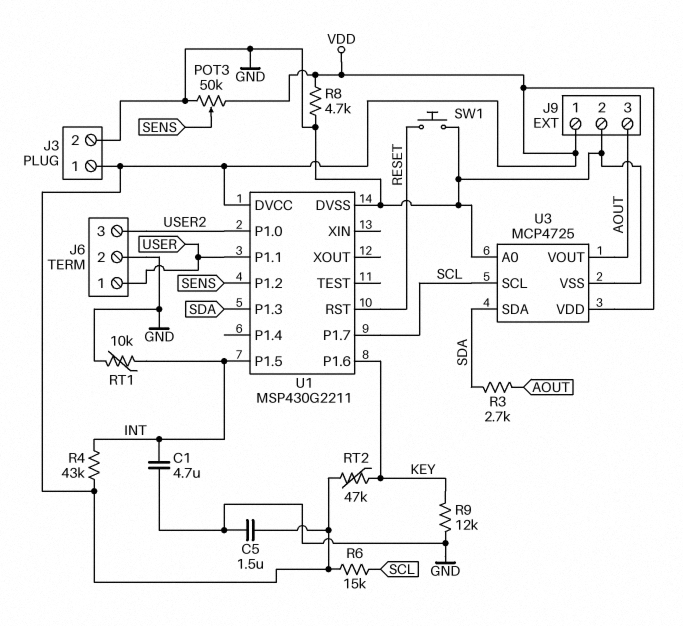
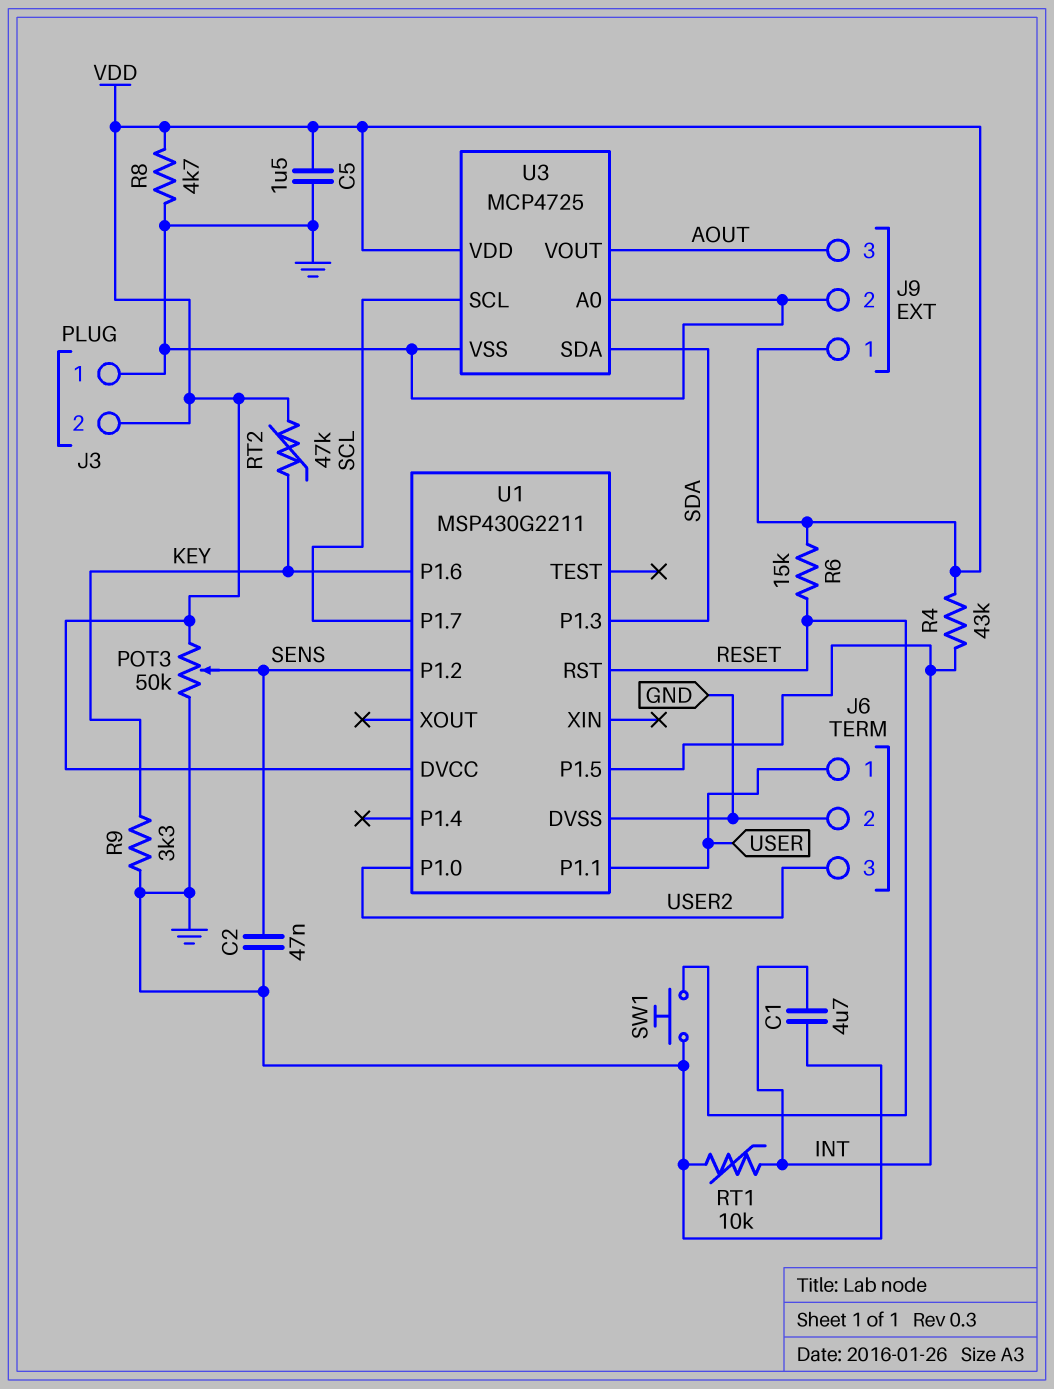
C2: none -> 47nF (GND, SENS)
J3 pin 1: VDD -> GND
J3 pin 2: GND -> VDD
R3: 2.7k (AOUT, SDA) -> none
R6: 15k (SCL, VDD) -> 15k (RESET, VDD)
R9: 12k (GND, KEY) -> 3.3k (GND, KEY)

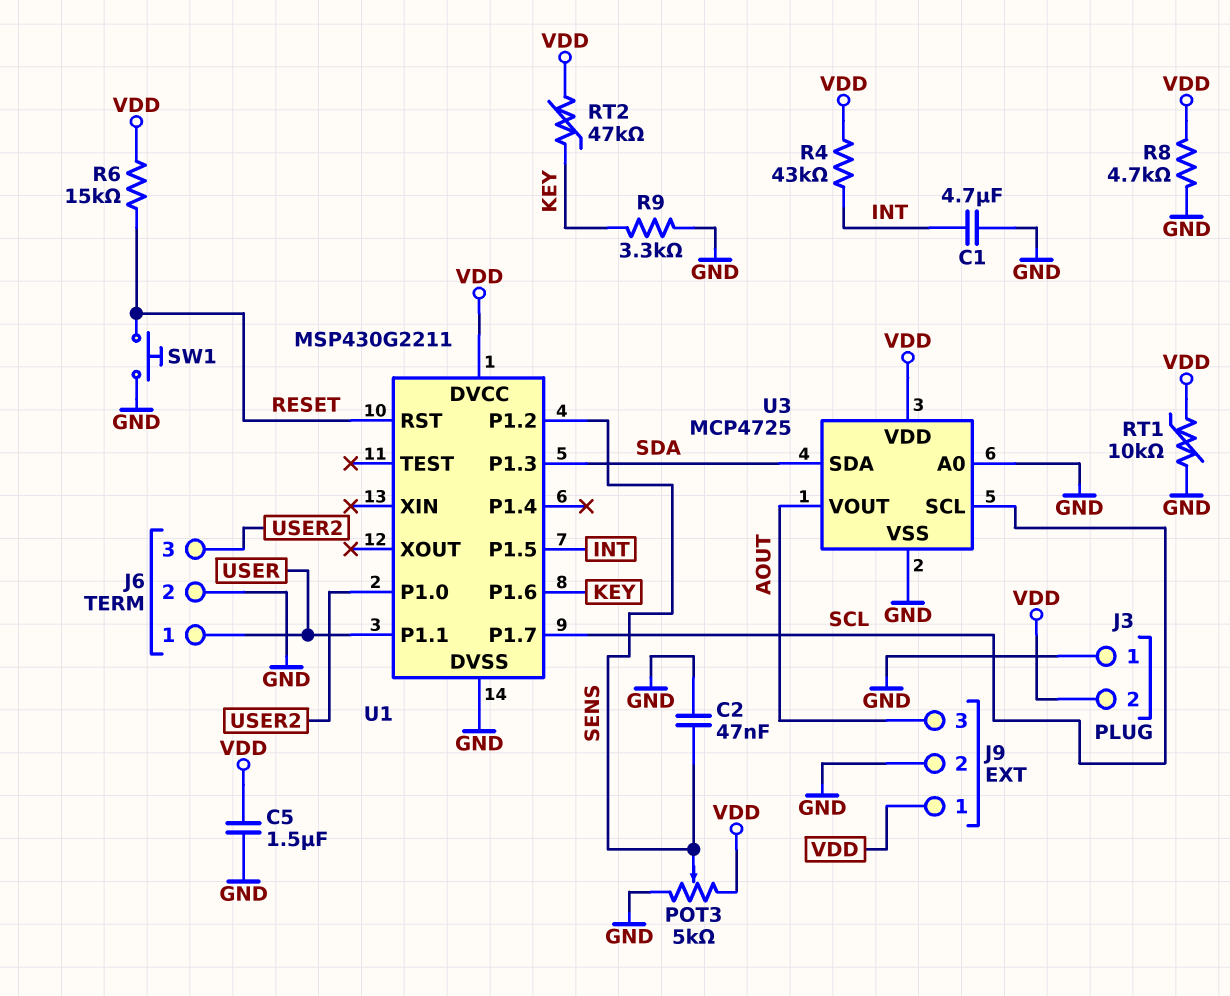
POT3: 50k (GND, VDD, wiper SENS) -> 5k (GND, VDD, wiper SENS)
RT1: 10k (GND, INT) -> 10k (GND, VDD)

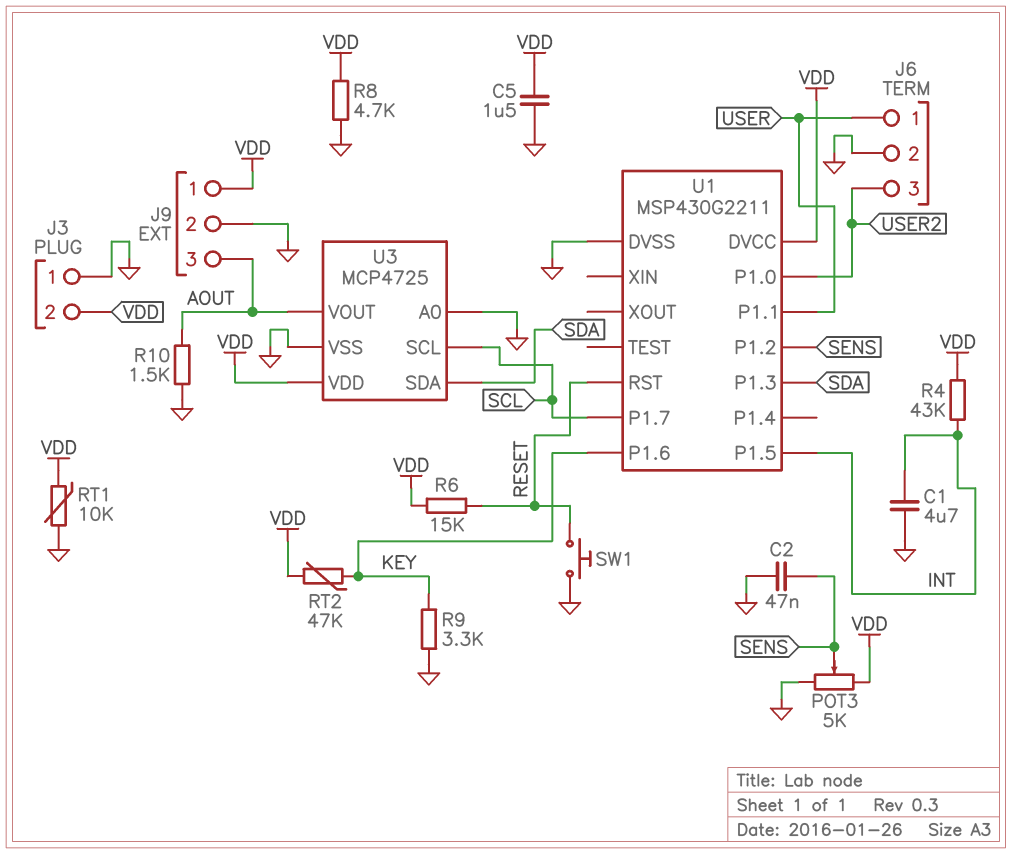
R10: none -> 1.5k (AOUT, GND)

